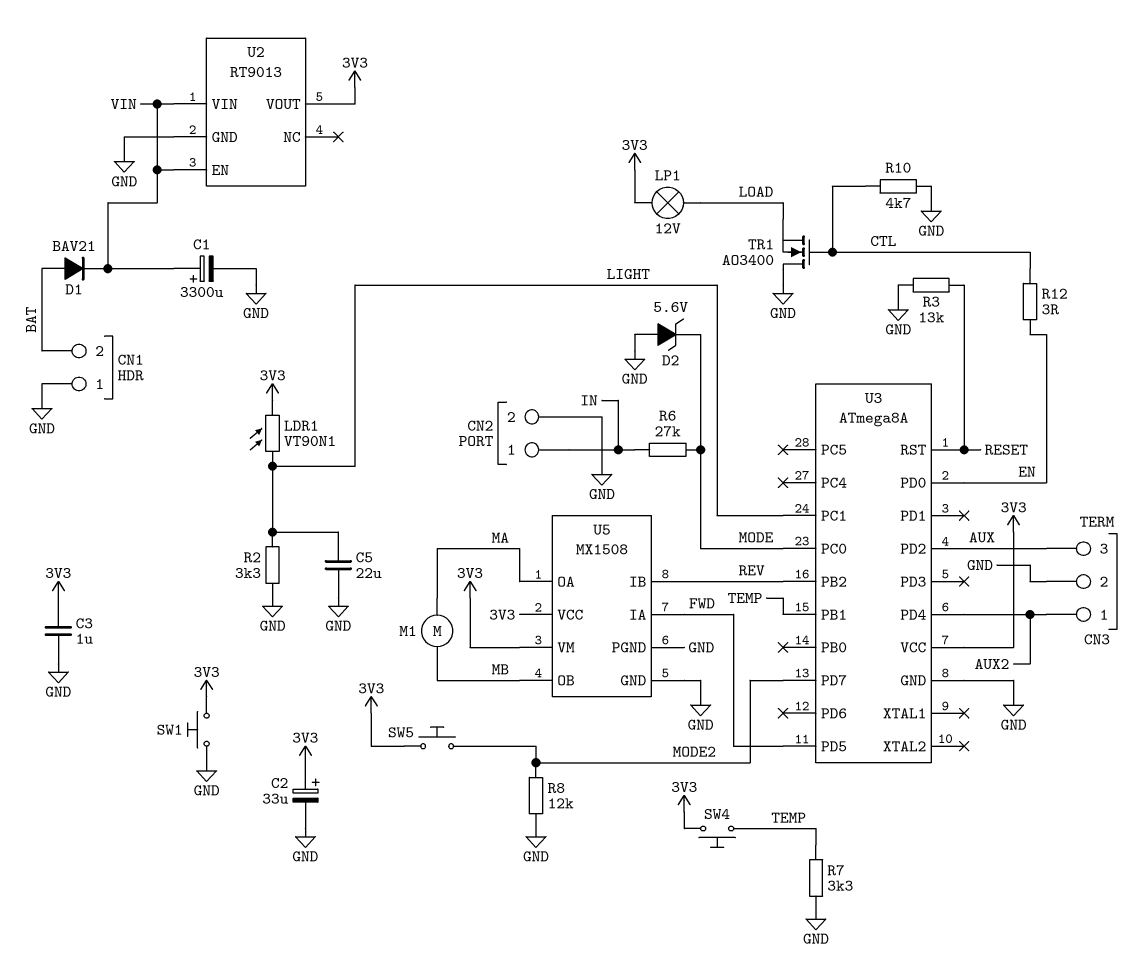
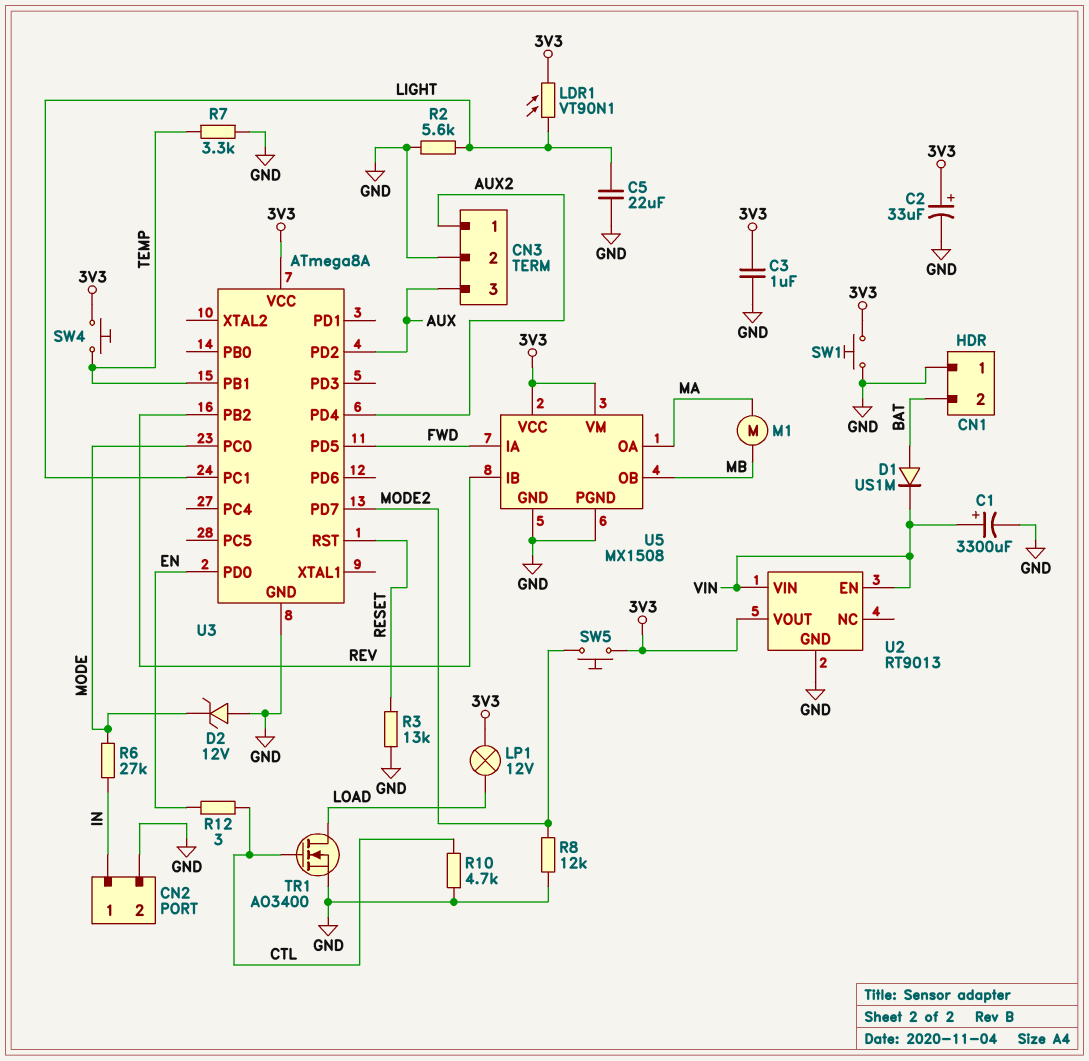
D1: diode BAV21 (A BAT, K VIN) -> diode US1M (A BAT, K VIN)
D2: zener 5.6V (A GND, K MODE) -> zener 12V (A GND, K MODE)
R2: 3.3k (GND, LIGHT) -> 5.6k (GND, LIGHT)
TR1: NMOS AO3400 (G CTL, D GND, S LOAD) -> NMOS AO3400 (G CTL, D LOAD, S GND)

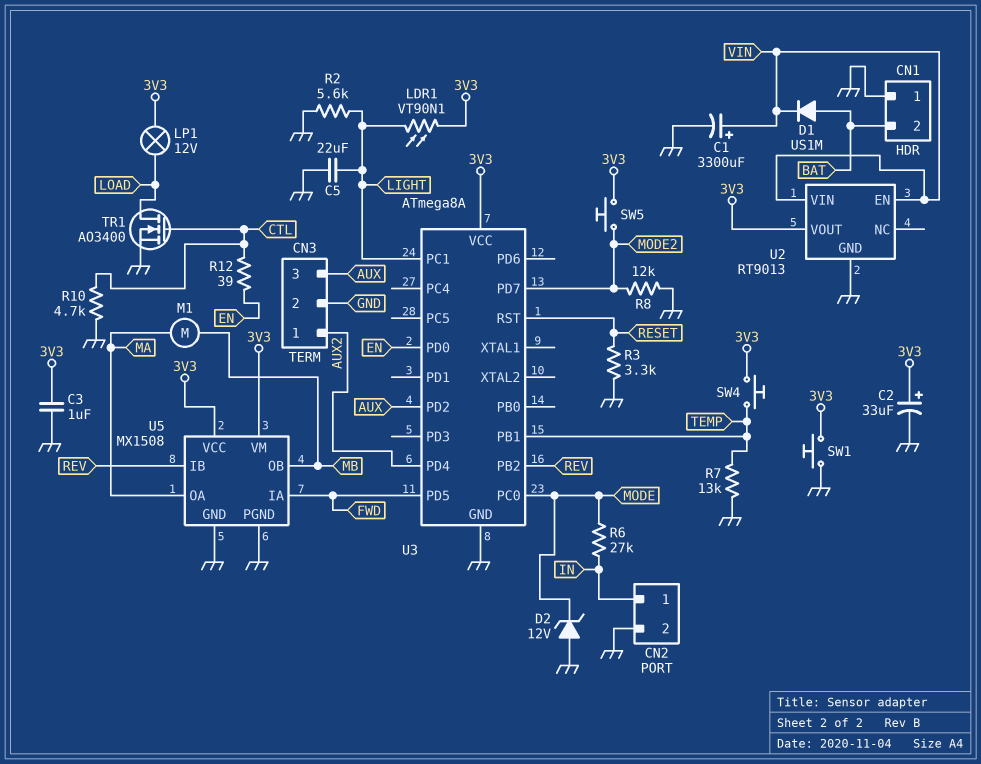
R3: 13k (GND, RESET) -> 3.3k (GND, RESET)
R7: 3.3k (GND, TEMP) -> 13k (GND, TEMP)
R12: 3 (CTL, EN) -> 39 (CTL, EN)

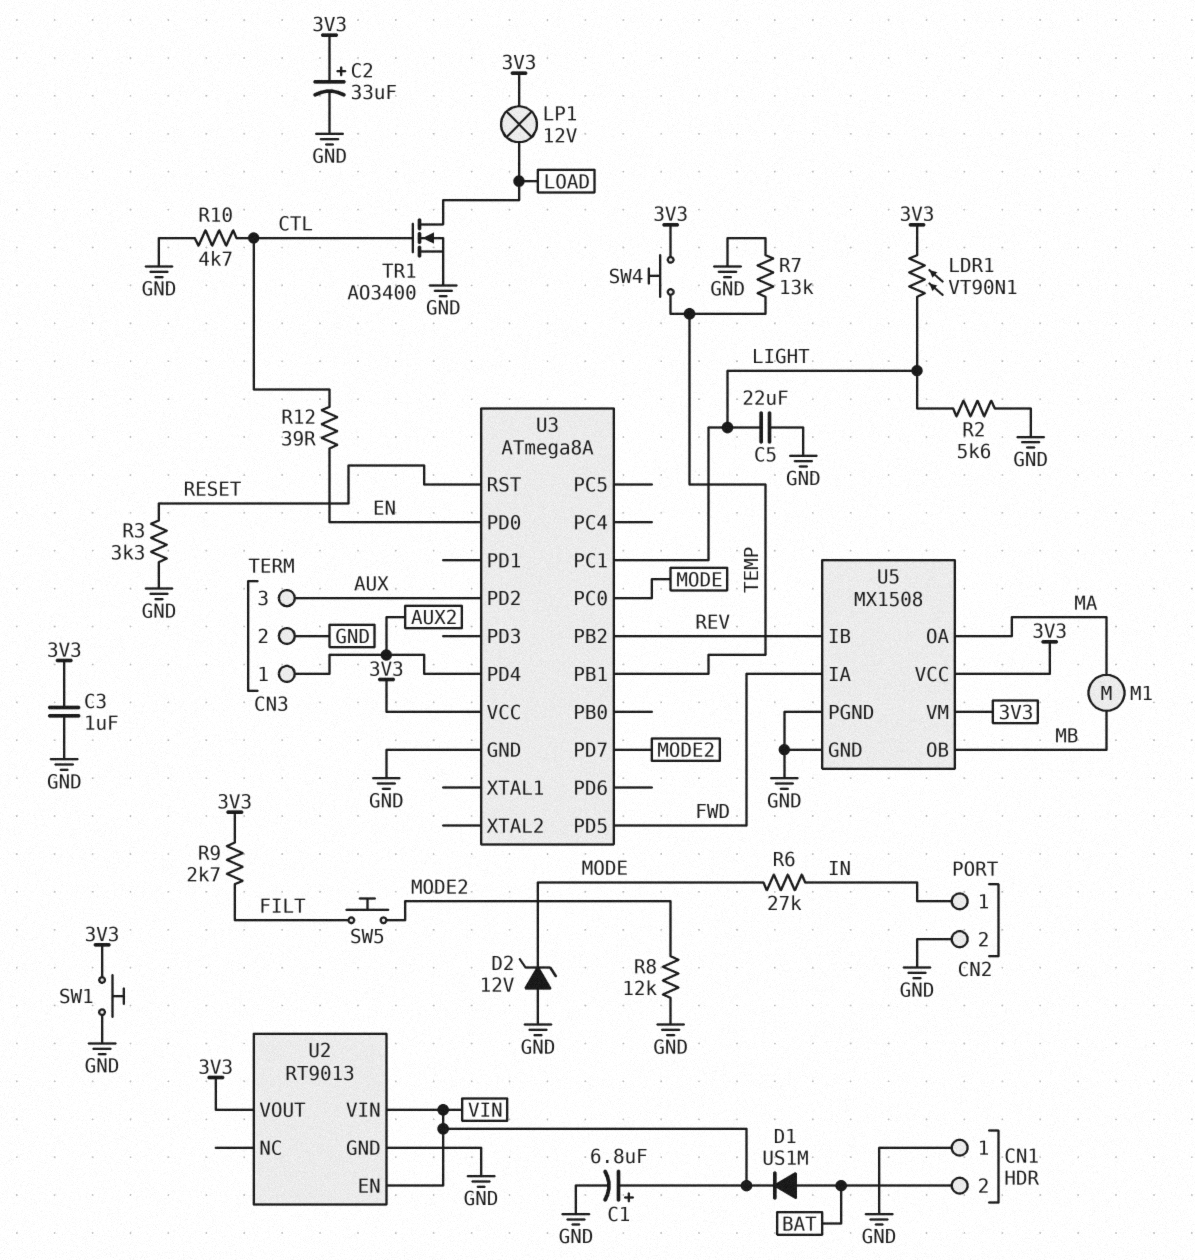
C1: 3300uF (plus VIN, minus GND) -> 6.8uF (plus VIN, minus GND)
R9: none -> 2.7k (3V3, FILT)
SW5: button (3V3, MODE2) -> button (FILT, MODE2)

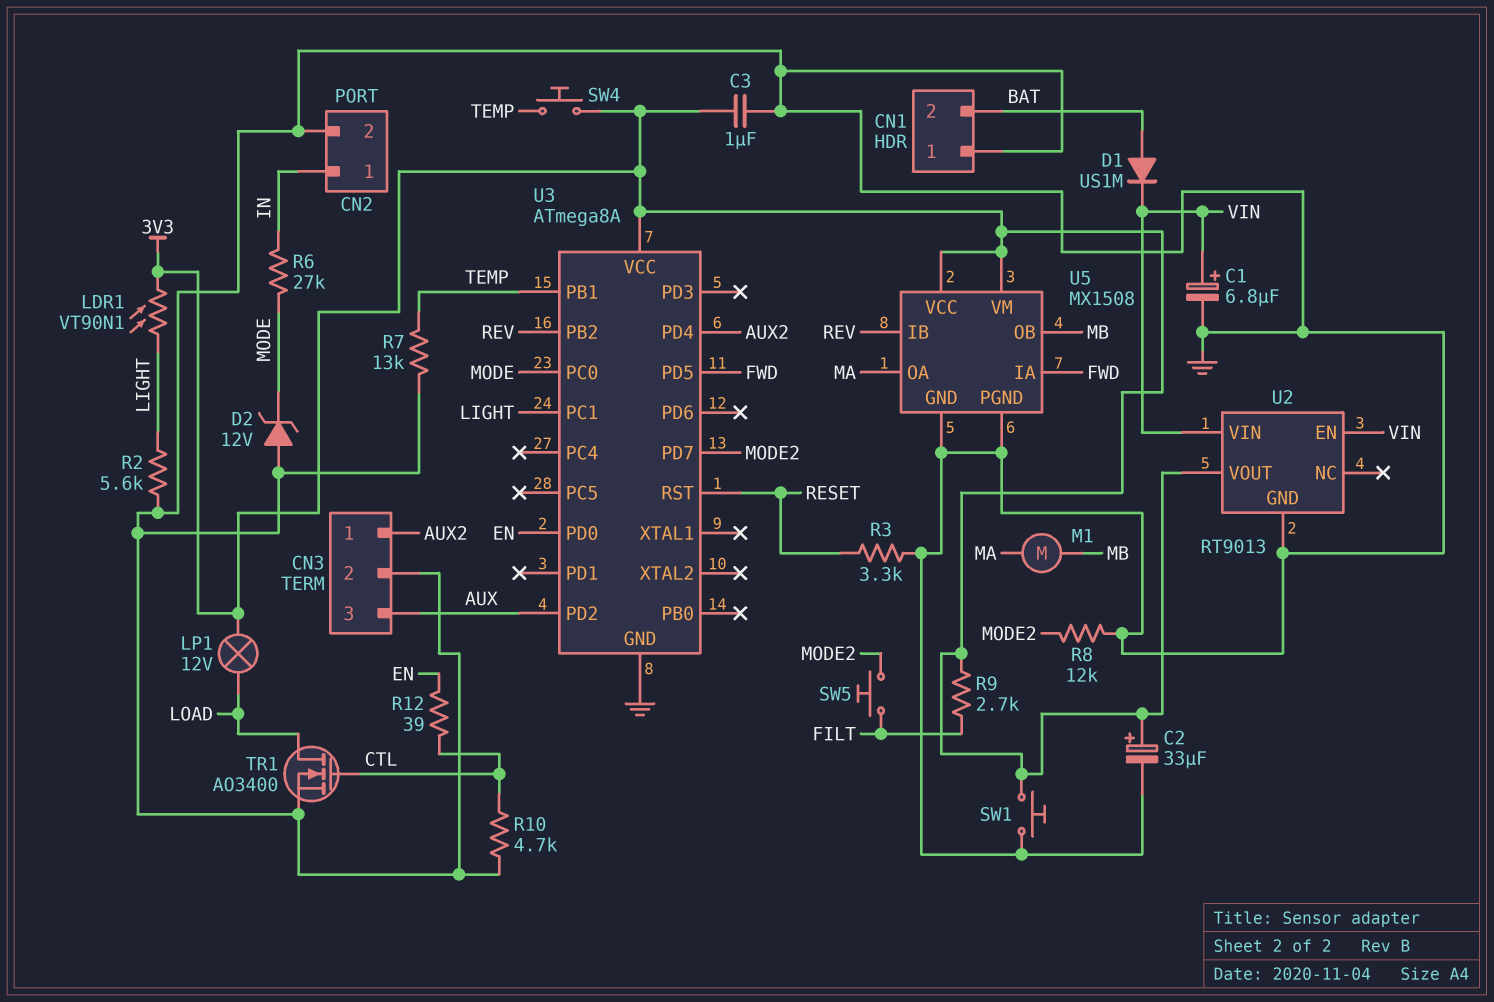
C5: 22uF (GND, LIGHT) -> none

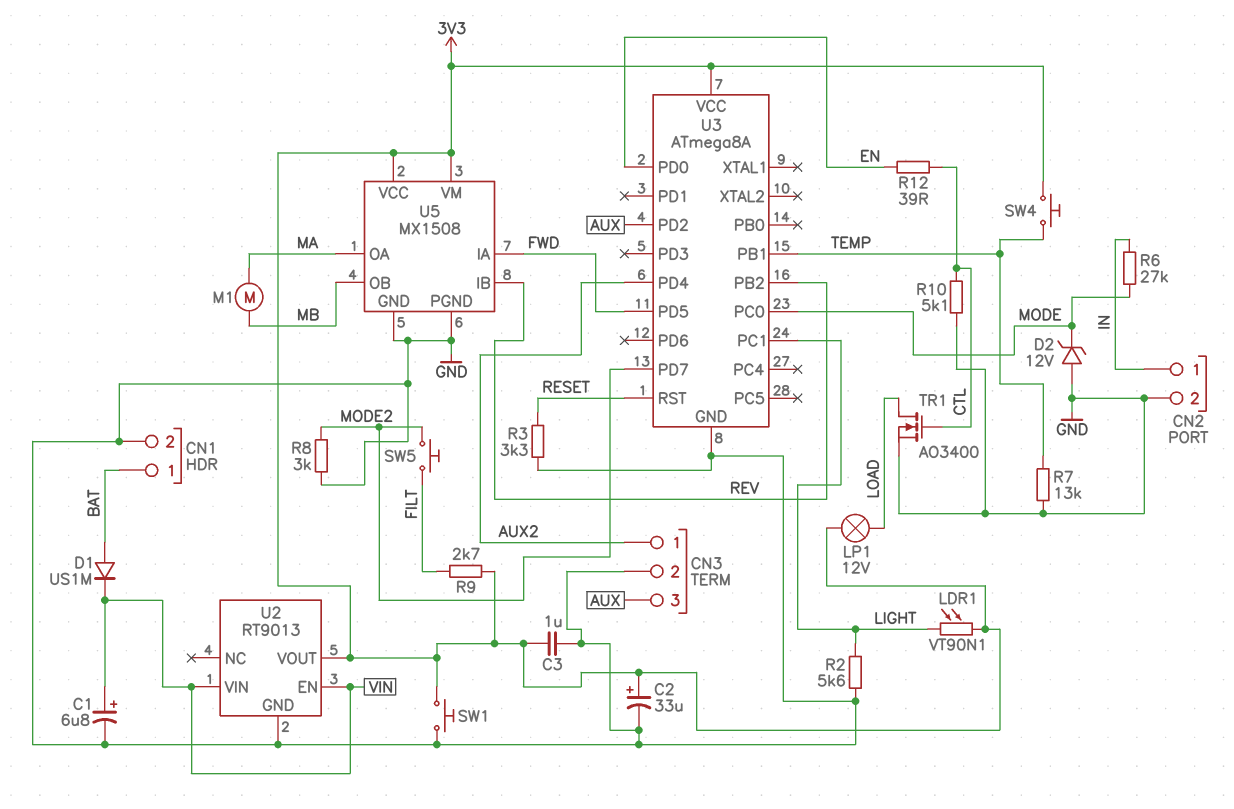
CN1 pin 1: GND -> BAT
CN1 pin 2: BAT -> GND
R8: 12k (GND, MODE2) -> 3k (GND, MODE2)
R10: 4.7k (CTL, GND) -> 5.1k (CTL, GND)

